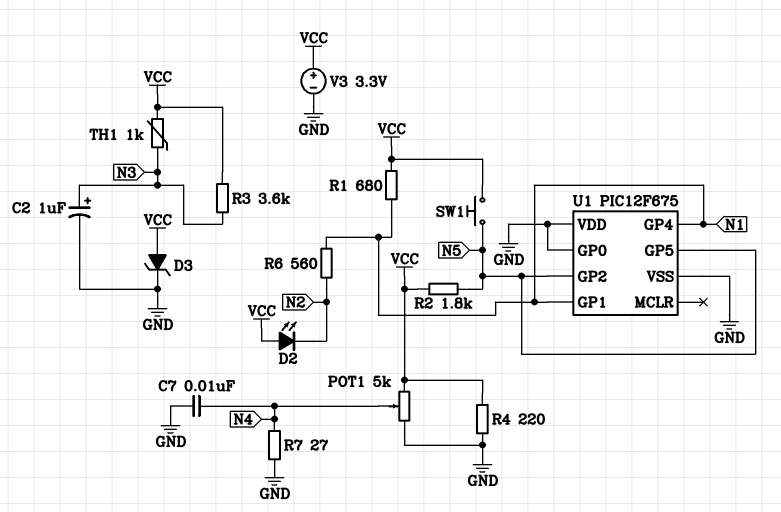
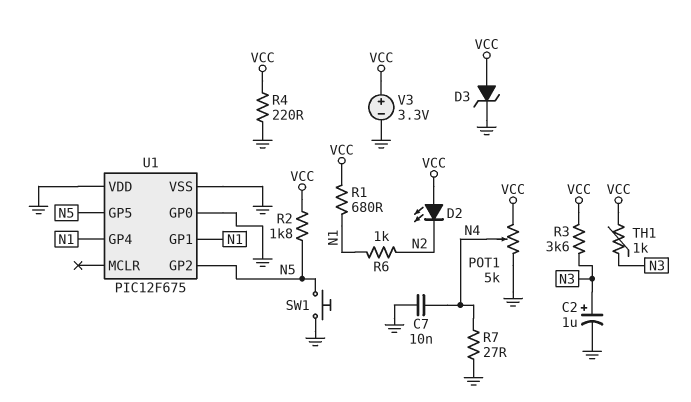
R6: 560 (N1, N2) -> 1k (N1, N2)
SW1: button (N5, VCC) -> button (GND, N5)

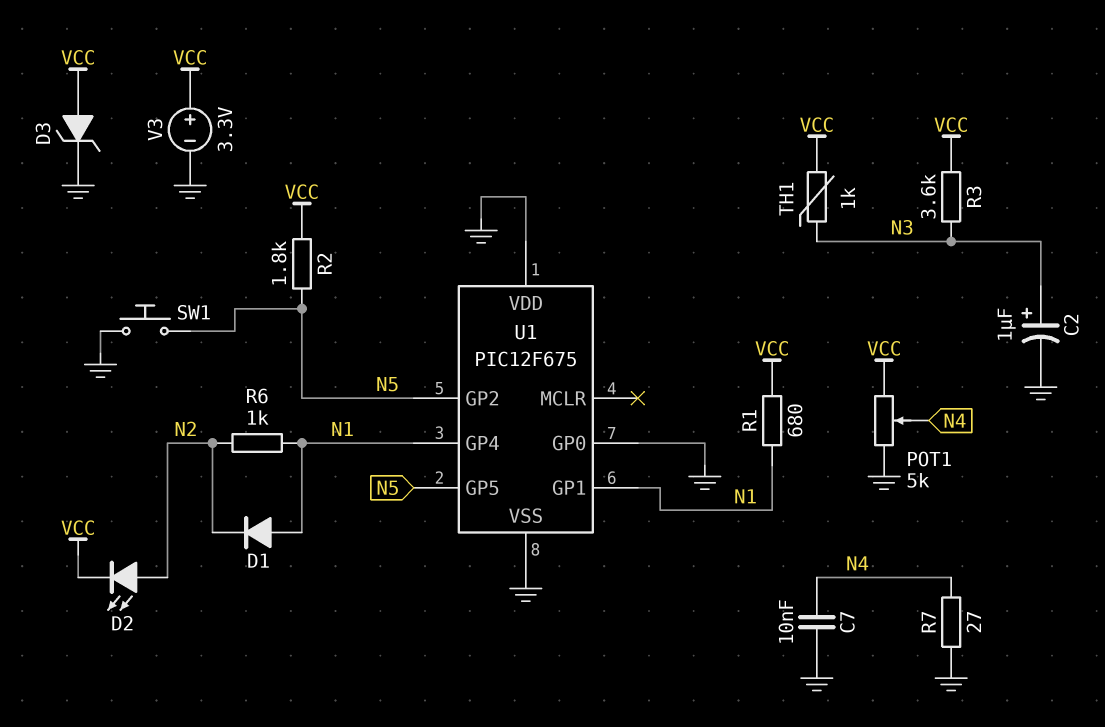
D1: none -> diode (A N1, K N2)
D2: LED (A VCC, K N2) -> LED (A N2, K VCC)
R4: 220 (GND, VCC) -> none

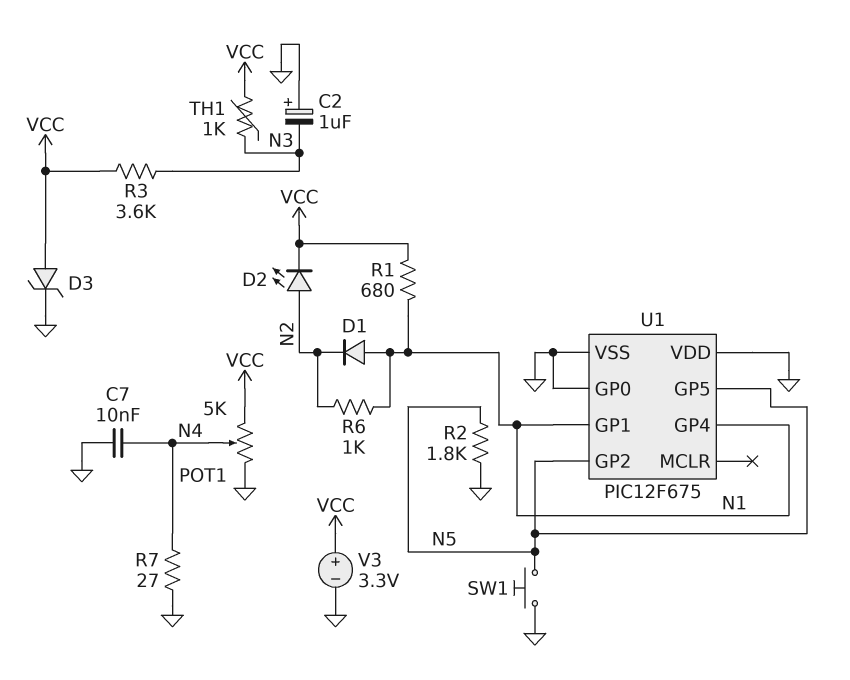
C2: 1uF (plus N3, minus GND) -> 1uF (plus GND, minus N3)
R2: 1.8k (N5, VCC) -> 1.8k (GND, N5)

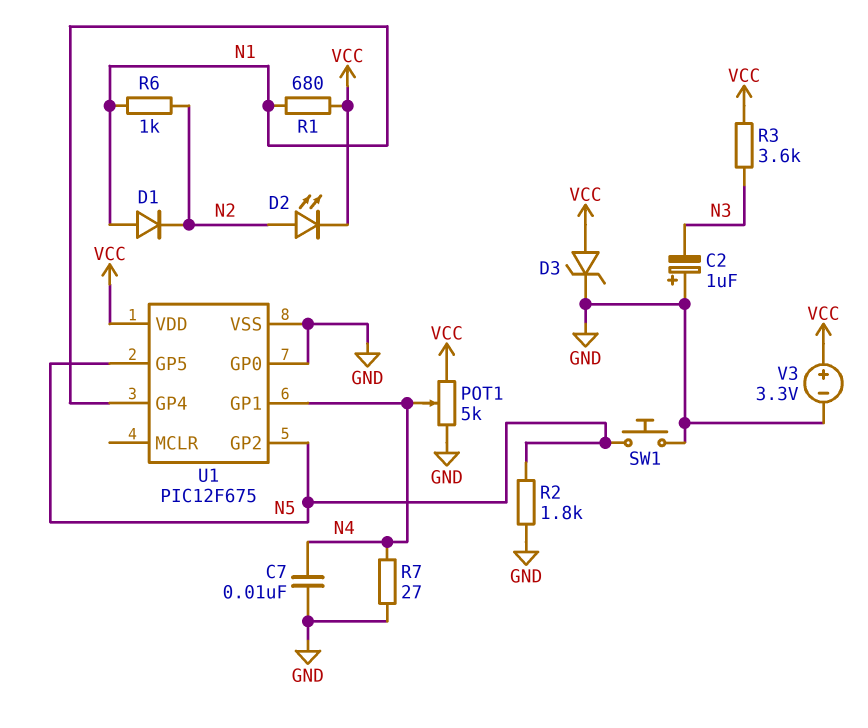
TH1: 1k (N3, VCC) -> none
U1 pin GP1: N1 -> N4
U1 pin VDD: GND -> VCC

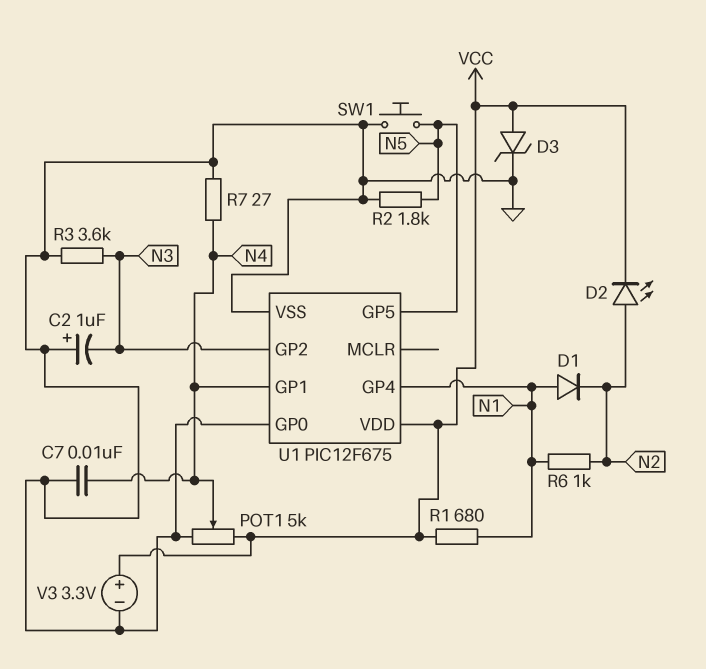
R3: 3.6k (N3, VCC) -> 3.6k (GND, N3)
U1 pin GP2: N5 -> N3

